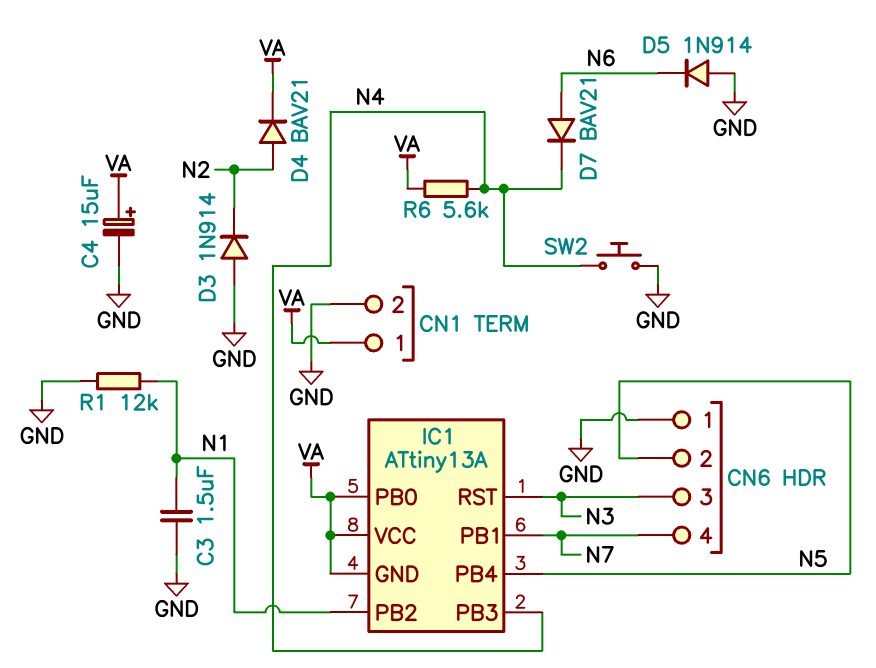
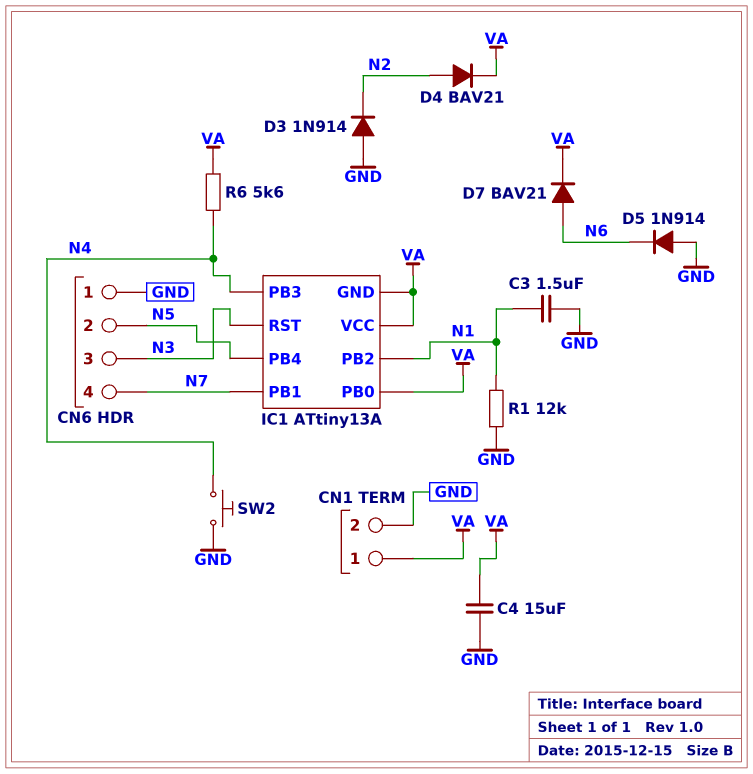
C4: 15uF (plus VA, minus GND) -> 15uF (GND, VA)
D7: diode BAV21 (A N6, K N4) -> diode BAV21 (A N6, K VA)

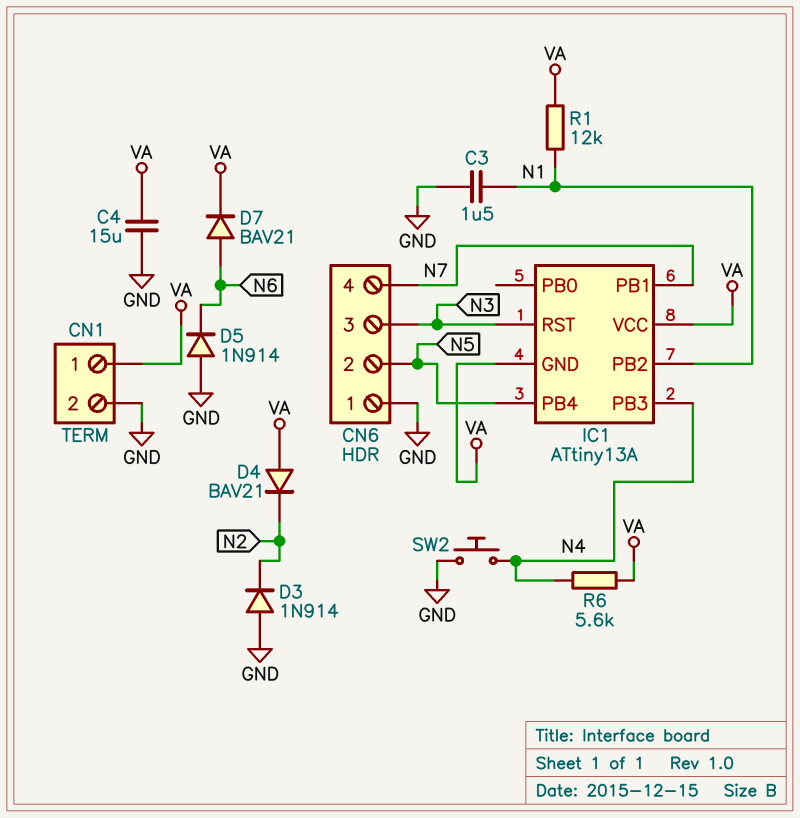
D4: diode BAV21 (A N2, K VA) -> diode BAV21 (A VA, K N2)
IC1 pin PB0: VA -> none
R1: 12k (GND, N1) -> 12k (N1, VA)

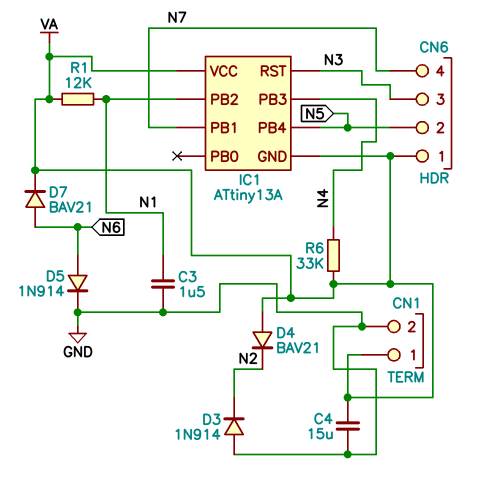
CN6 pin 1: GND -> VA
D5: diode 1N914 (A GND, K N6) -> diode 1N914 (A N6, K GND)
R6: 5.6k (N4, VA) -> 33k (N4, VA)
SW2: button (GND, N4) -> none

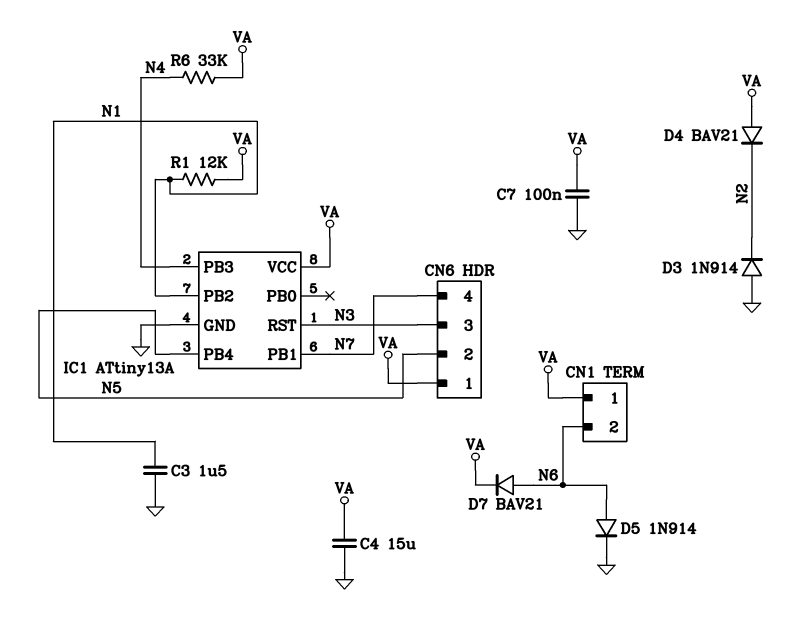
C7: none -> 100nF (GND, VA)
CN1 pin 2: GND -> N6
IC1 pin GND: VA -> GND

